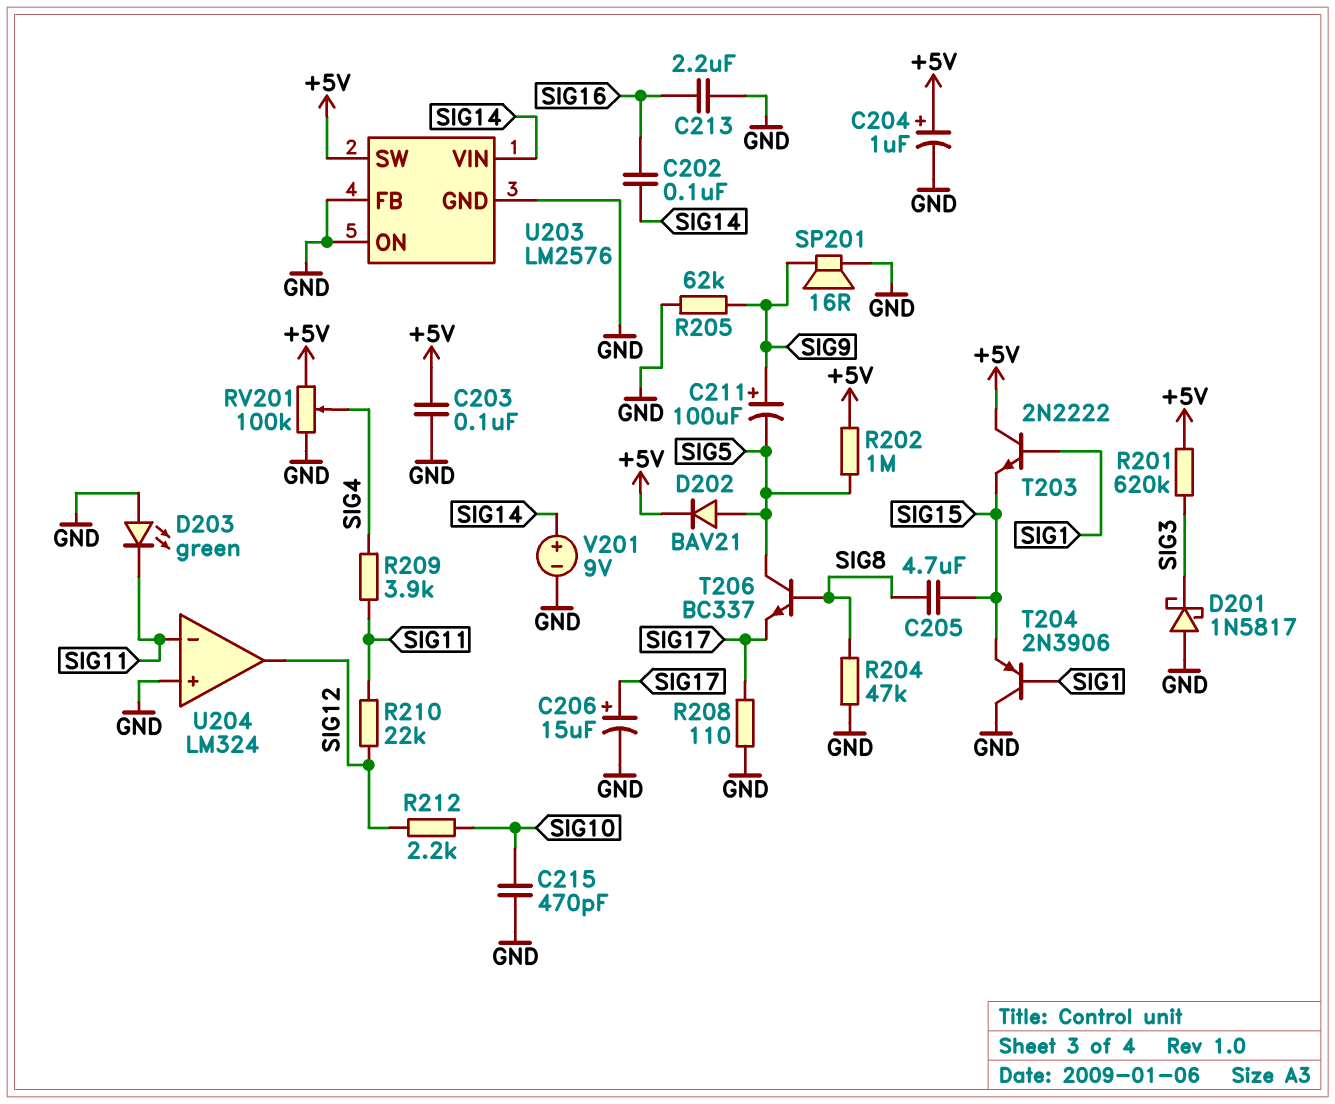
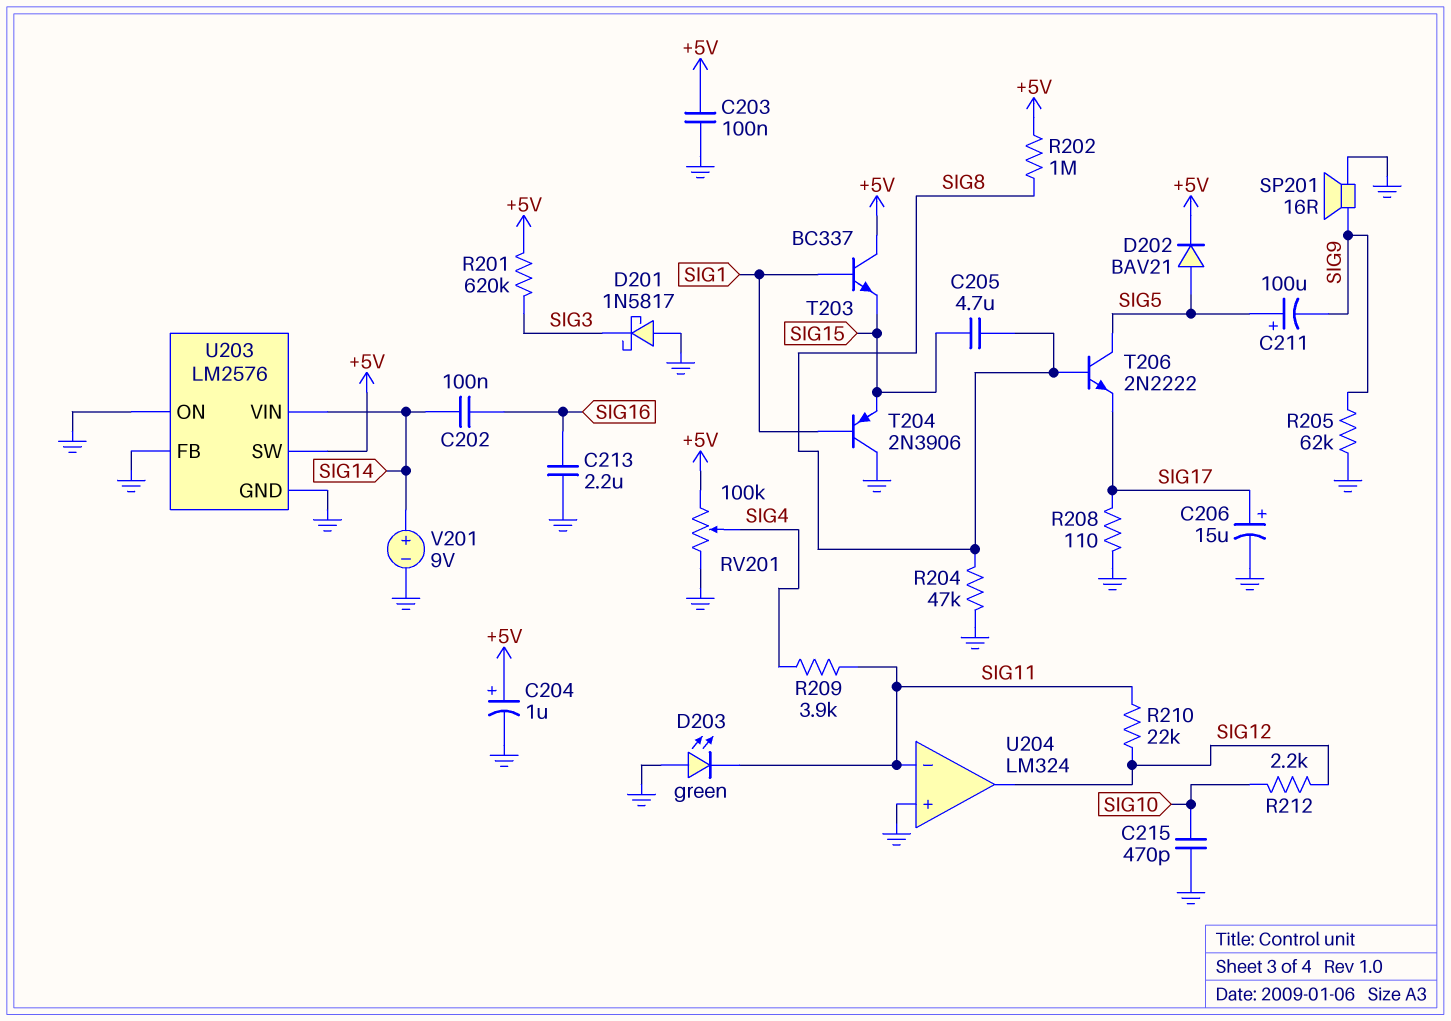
C211: 100uF (plus SIG9, minus SIG5) -> 100uF (plus SIG5, minus SIG9)
R202: 1M (+5V, SIG5) -> 1M (+5V, SIG8)
T203: NPN 2N2222 (B SIG1, C +5V, E SIG15) -> NPN BC337 (B SIG1, C +5V, E SIG15)
T206: NPN BC337 (B SIG8, C SIG5, E SIG17) -> NPN 2N2222 (B SIG8, C SIG5, E SIG17)

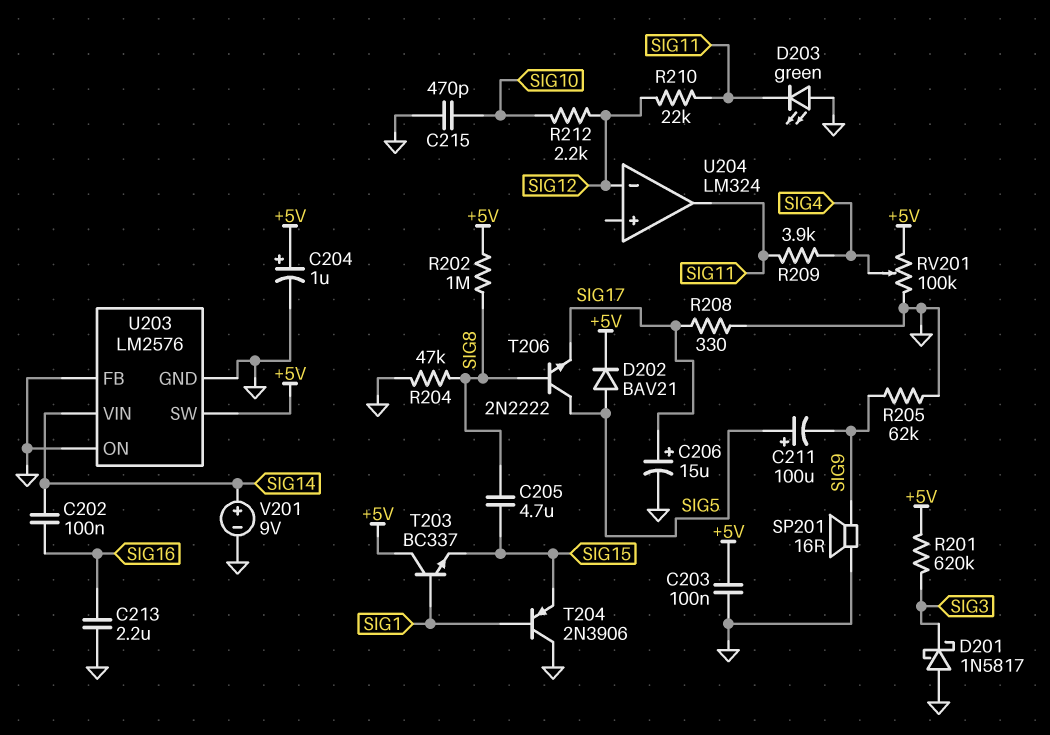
R208: 110 (GND, SIG17) -> 330 (GND, SIG17)
U204 pin in+: GND -> none
U204 pin in-: SIG11 -> SIG12
U204 pin out: SIG12 -> SIG11

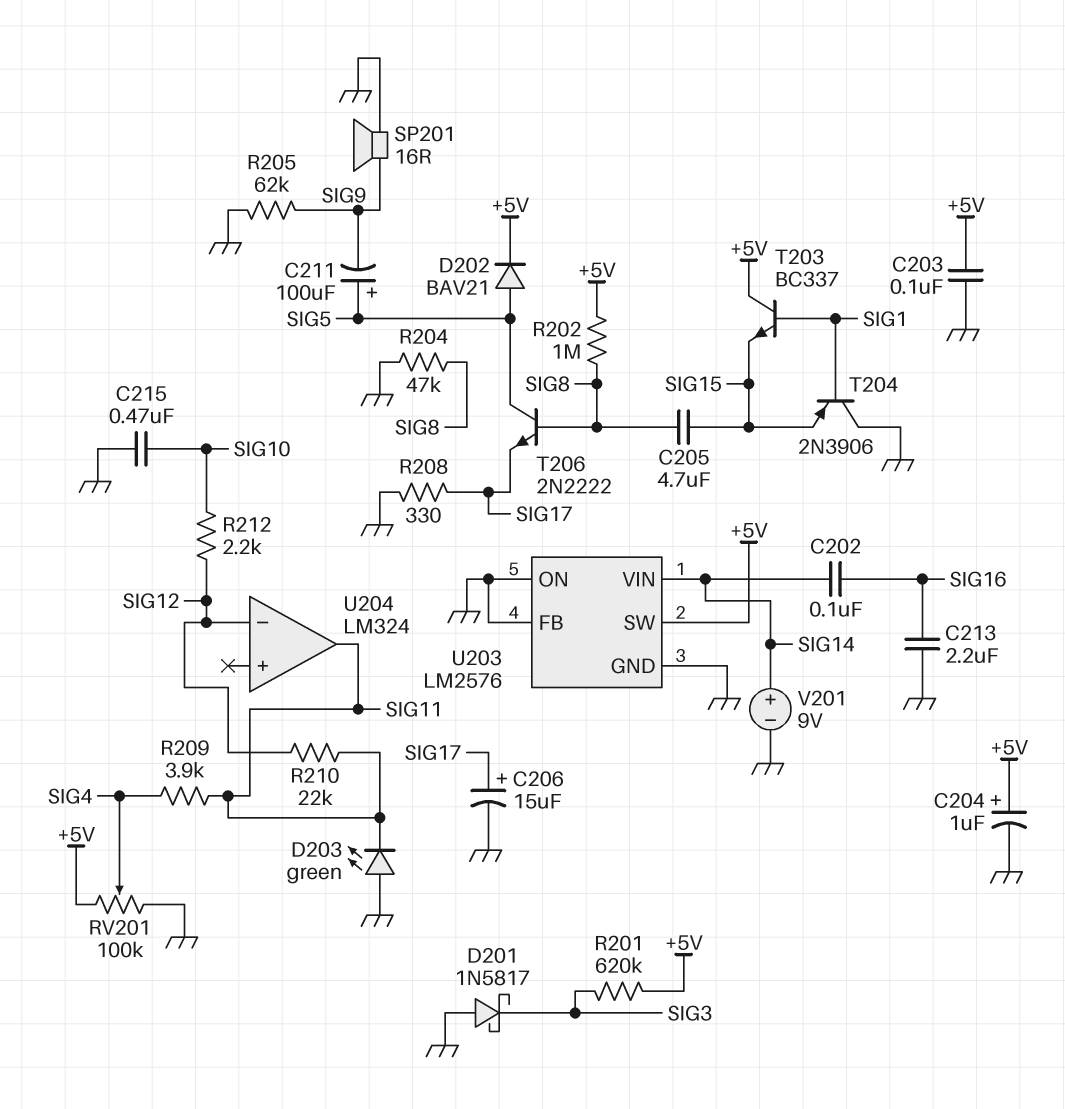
C215: 470pF (GND, SIG10) -> 470nF (GND, SIG10)

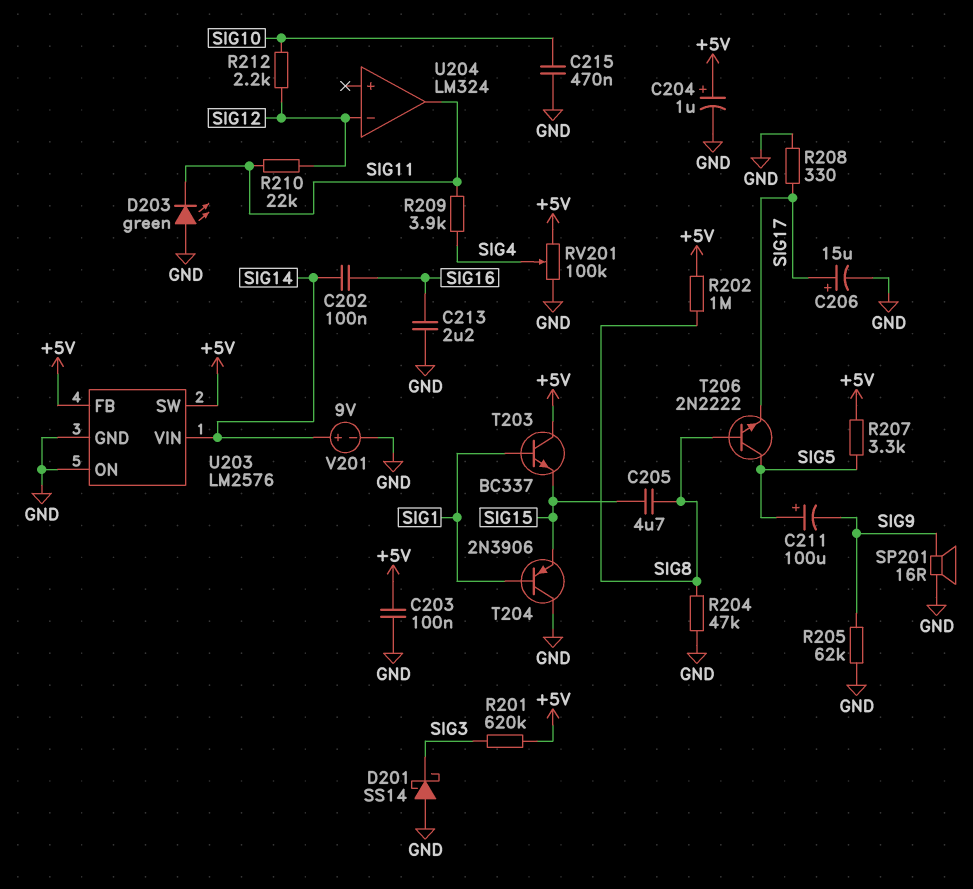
D201: schottky 1N5817 (A GND, K SIG3) -> schottky SS14 (A GND, K SIG3)
D202: diode BAV21 (A SIG5, K +5V) -> none
R207: none -> 3.3k (+5V, SIG5)
U203 pin FB: GND -> +5V

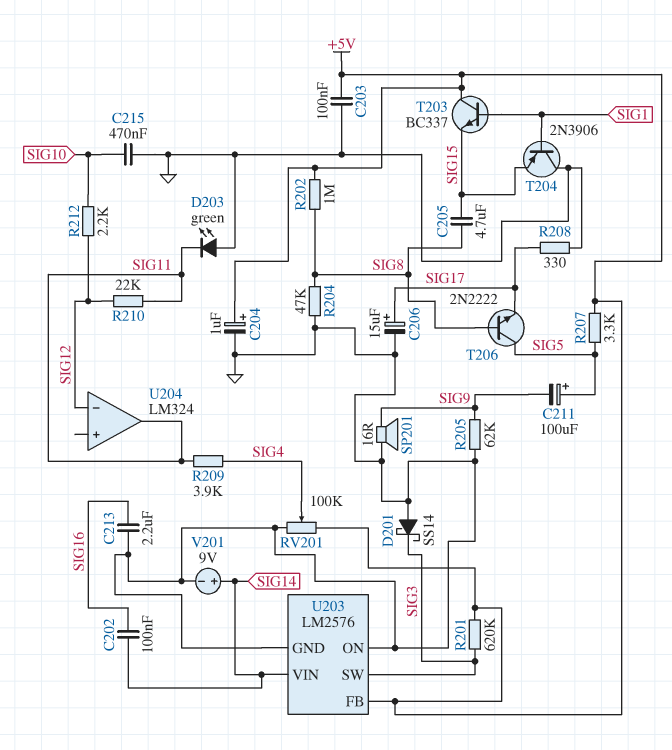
U203 pin SW: +5V -> SIG3

